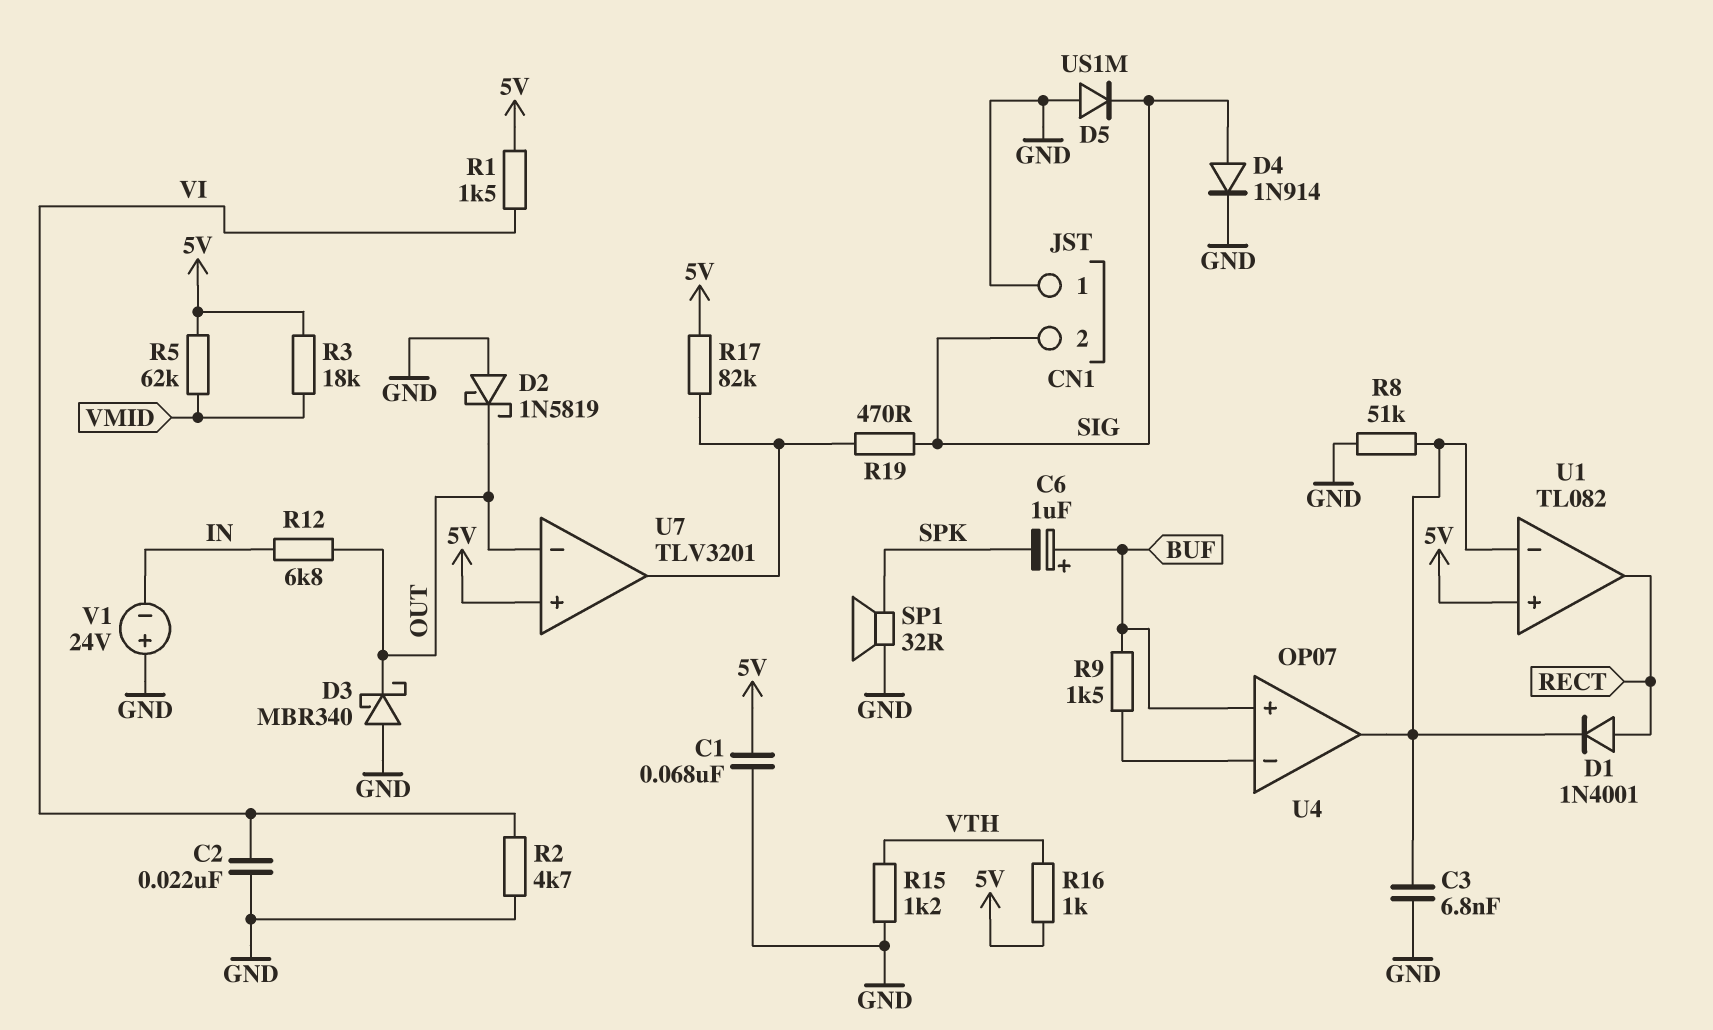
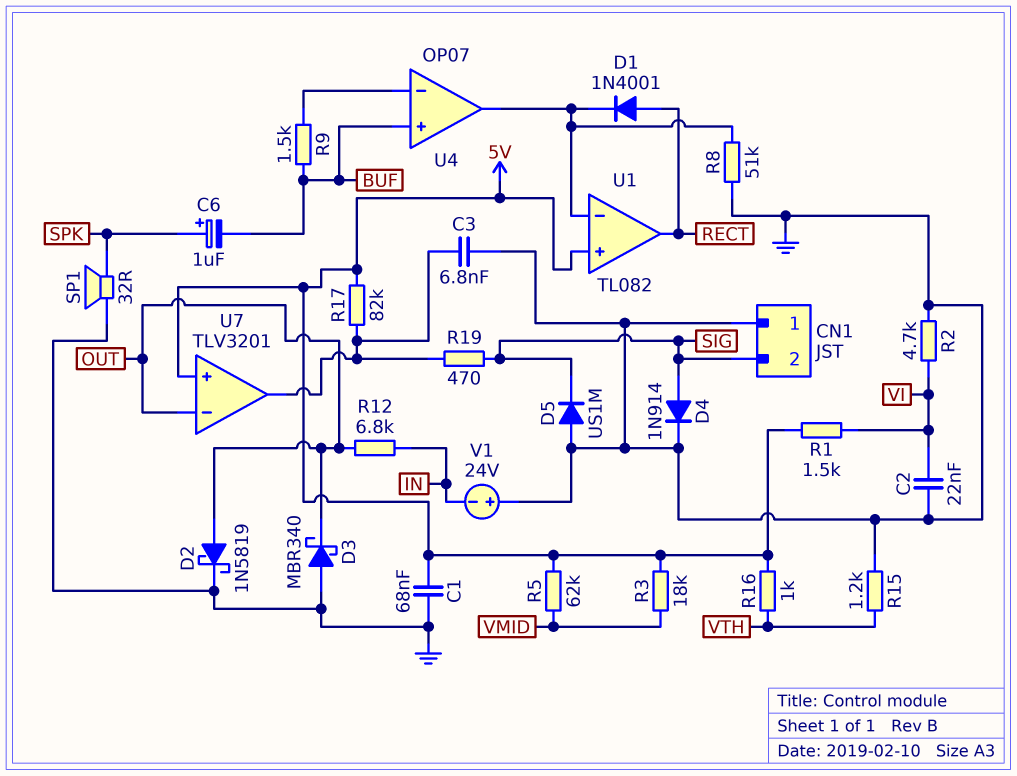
C3: 6.8nF (GND, U1/in-) -> 6.8nF (GND, U7/out)
C6: 1uF (plus BUF, minus SPK) -> 1uF (plus SPK, minus BUF)
D2: schottky 1N5819 (A GND, K OUT) -> schottky 1N5819 (A OUT, K GND)

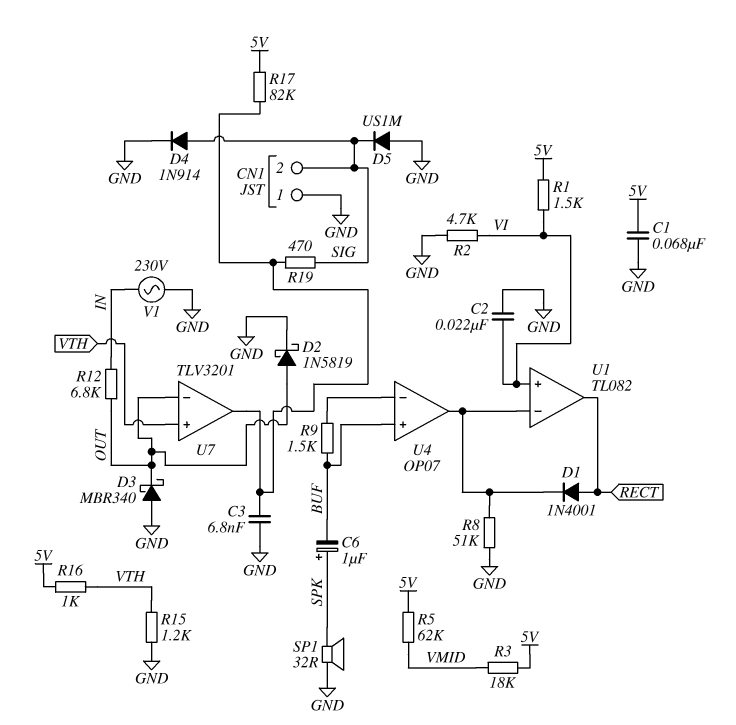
U1 pin in+: 5V -> VI
U7 pin in+: 5V -> VTH
V1: 24V (plus GND, minus IN) -> AC 230V (GND, IN)

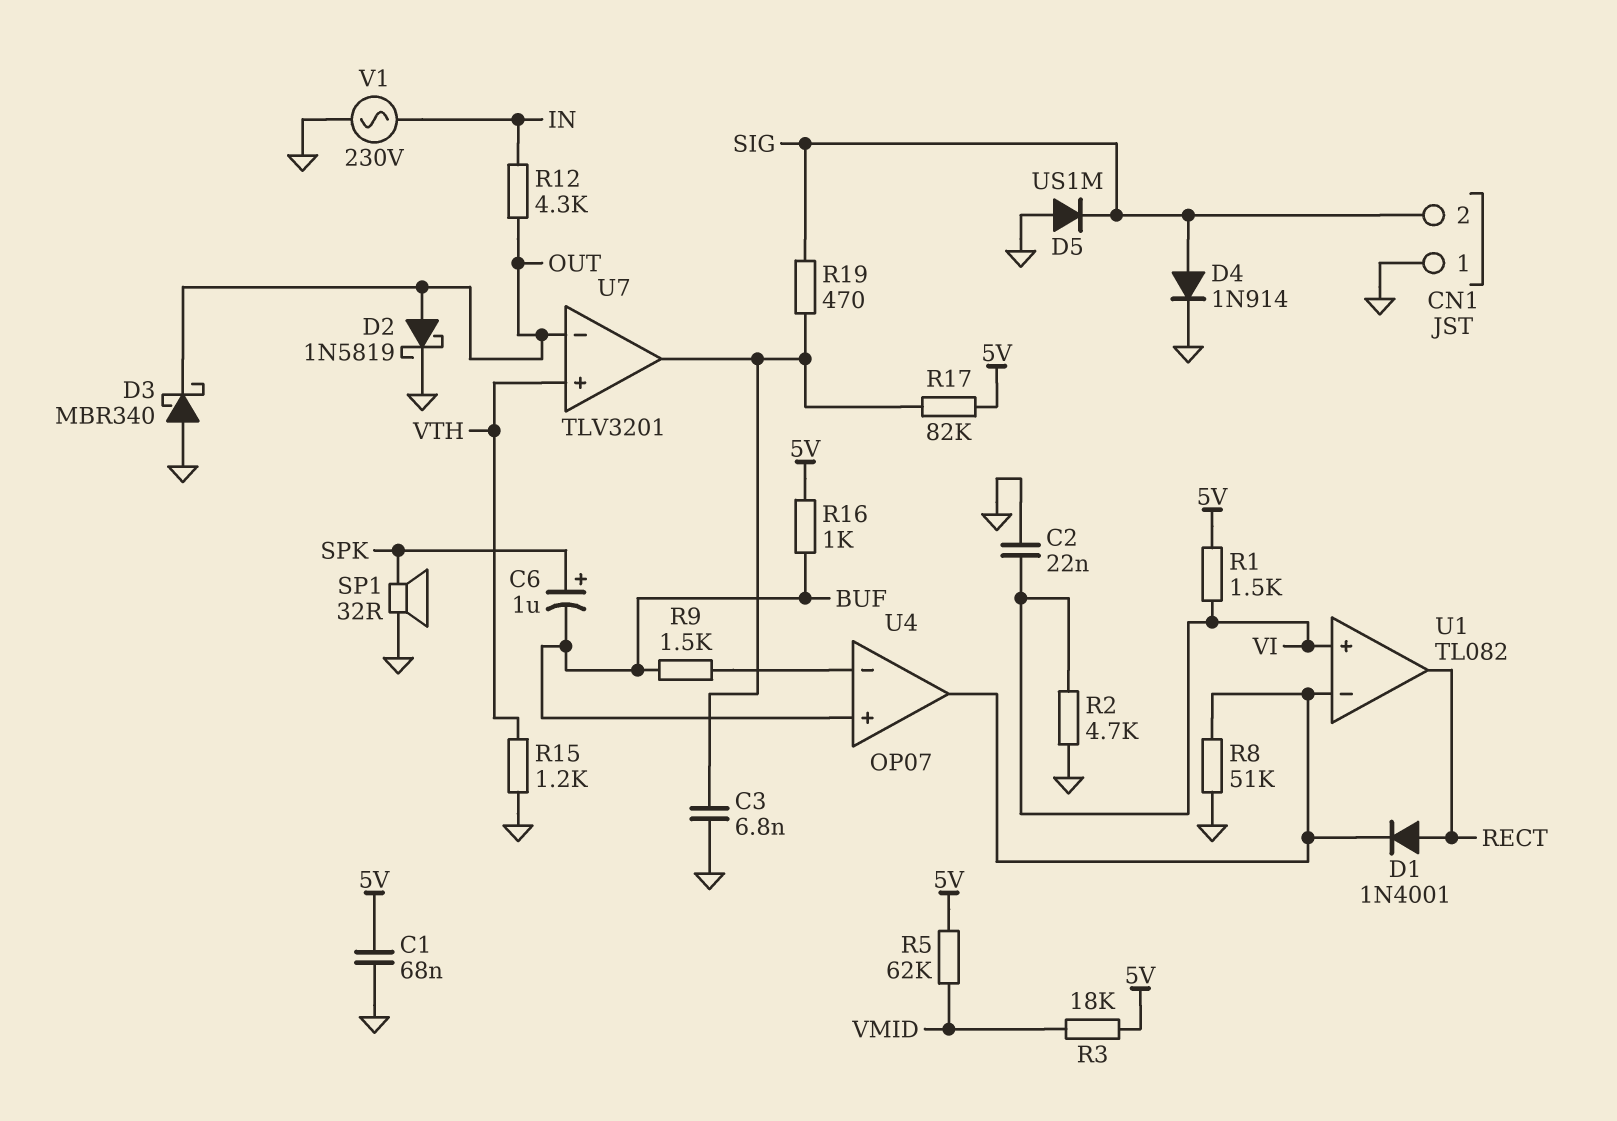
R12: 6.8k (IN, OUT) -> 4.3k (IN, OUT)
R16: 1k (5V, VTH) -> 1k (5V, BUF)

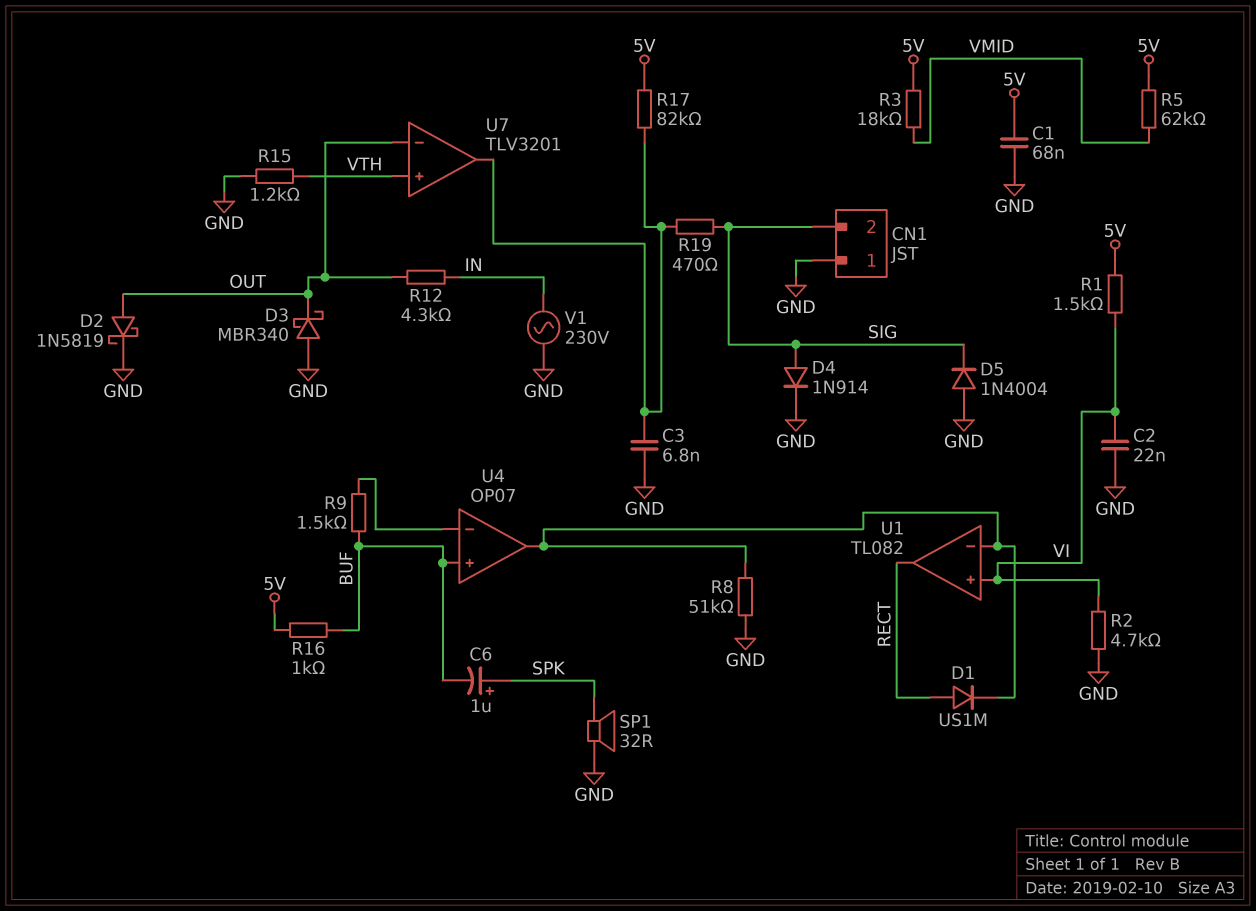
D1: diode 1N4001 (A RECT, K U1/in-) -> diode US1M (A RECT, K U1/in-)
D5: diode US1M (A GND, K SIG) -> diode 1N4004 (A GND, K SIG)

